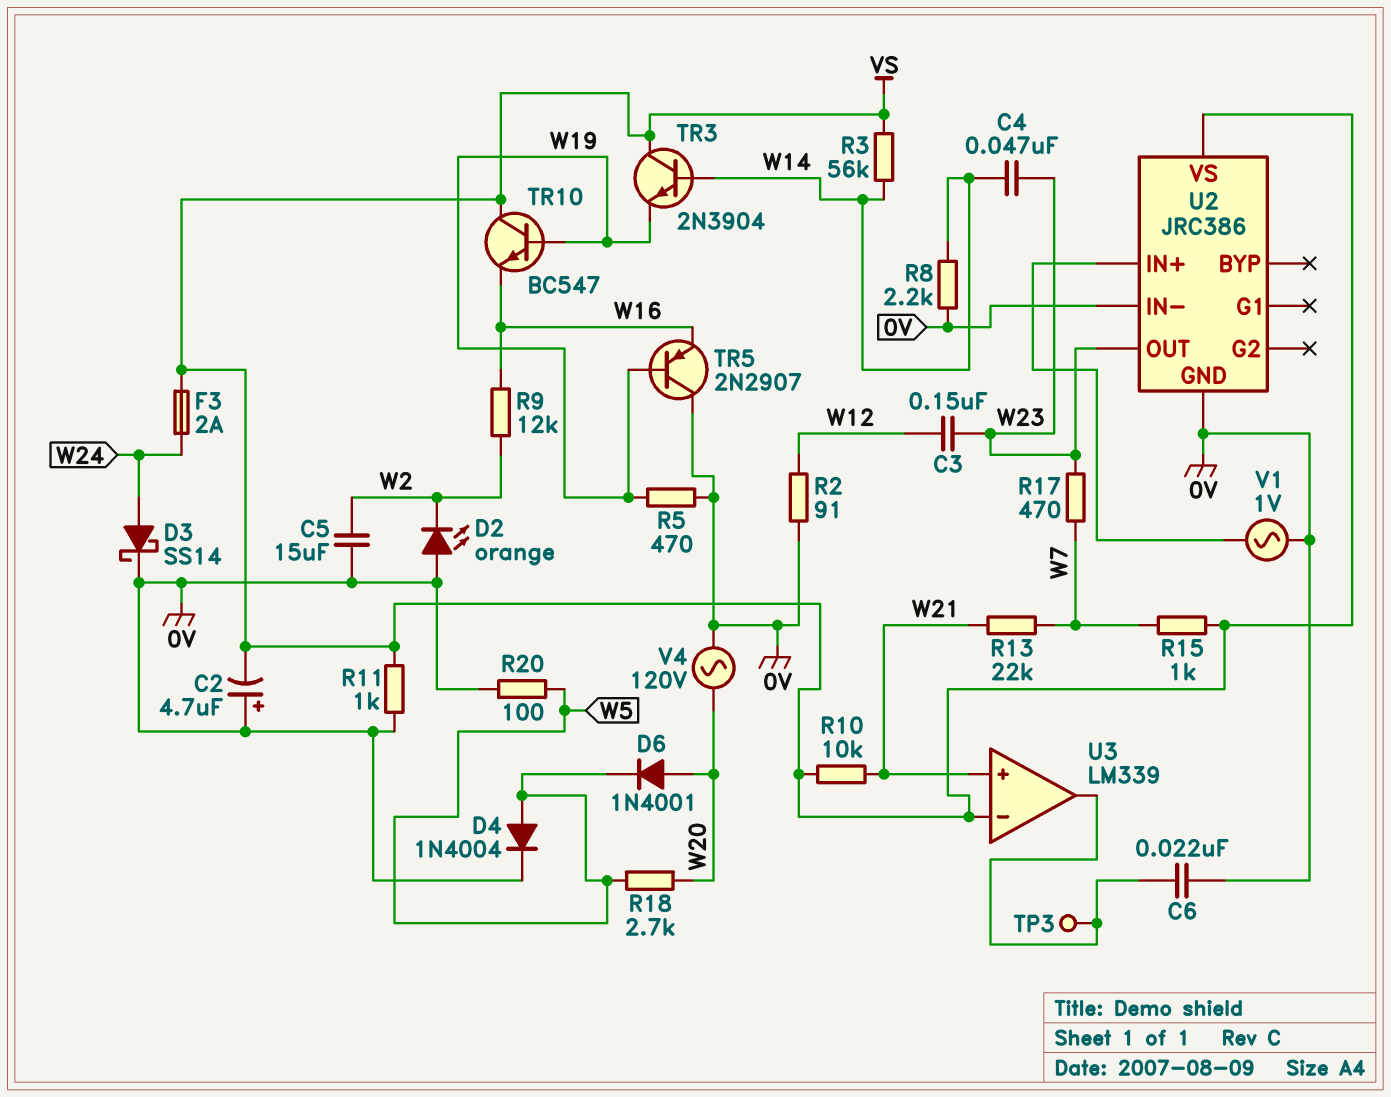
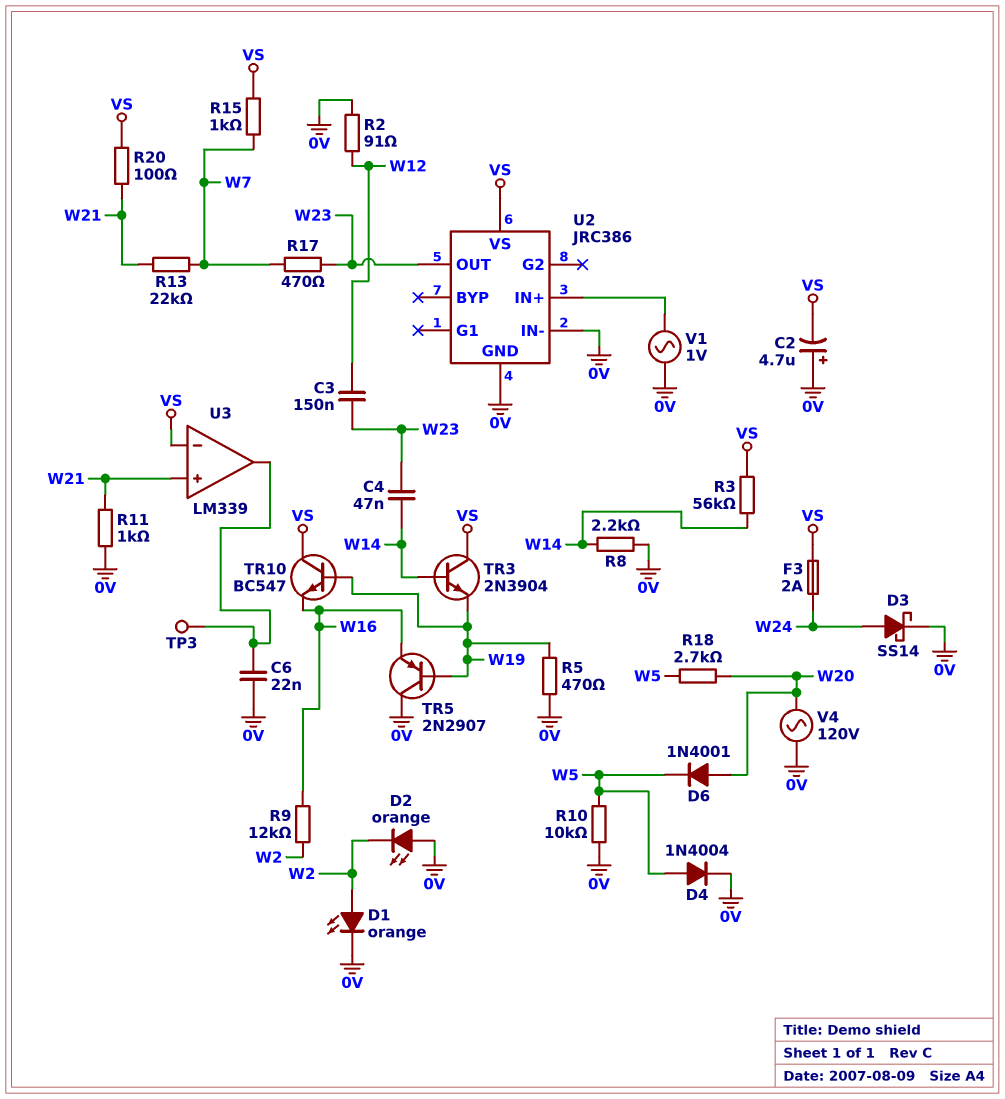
C5: 15uF (0V, W2) -> none
D1: none -> LED orange (A W2, K 0V)
R10: 10k (VS, W21) -> 10k (0V, W5)
R11: 1k (0V, VS) -> 1k (0V, W21)
R20: 100 (0V, W5) -> 100 (VS, W21)

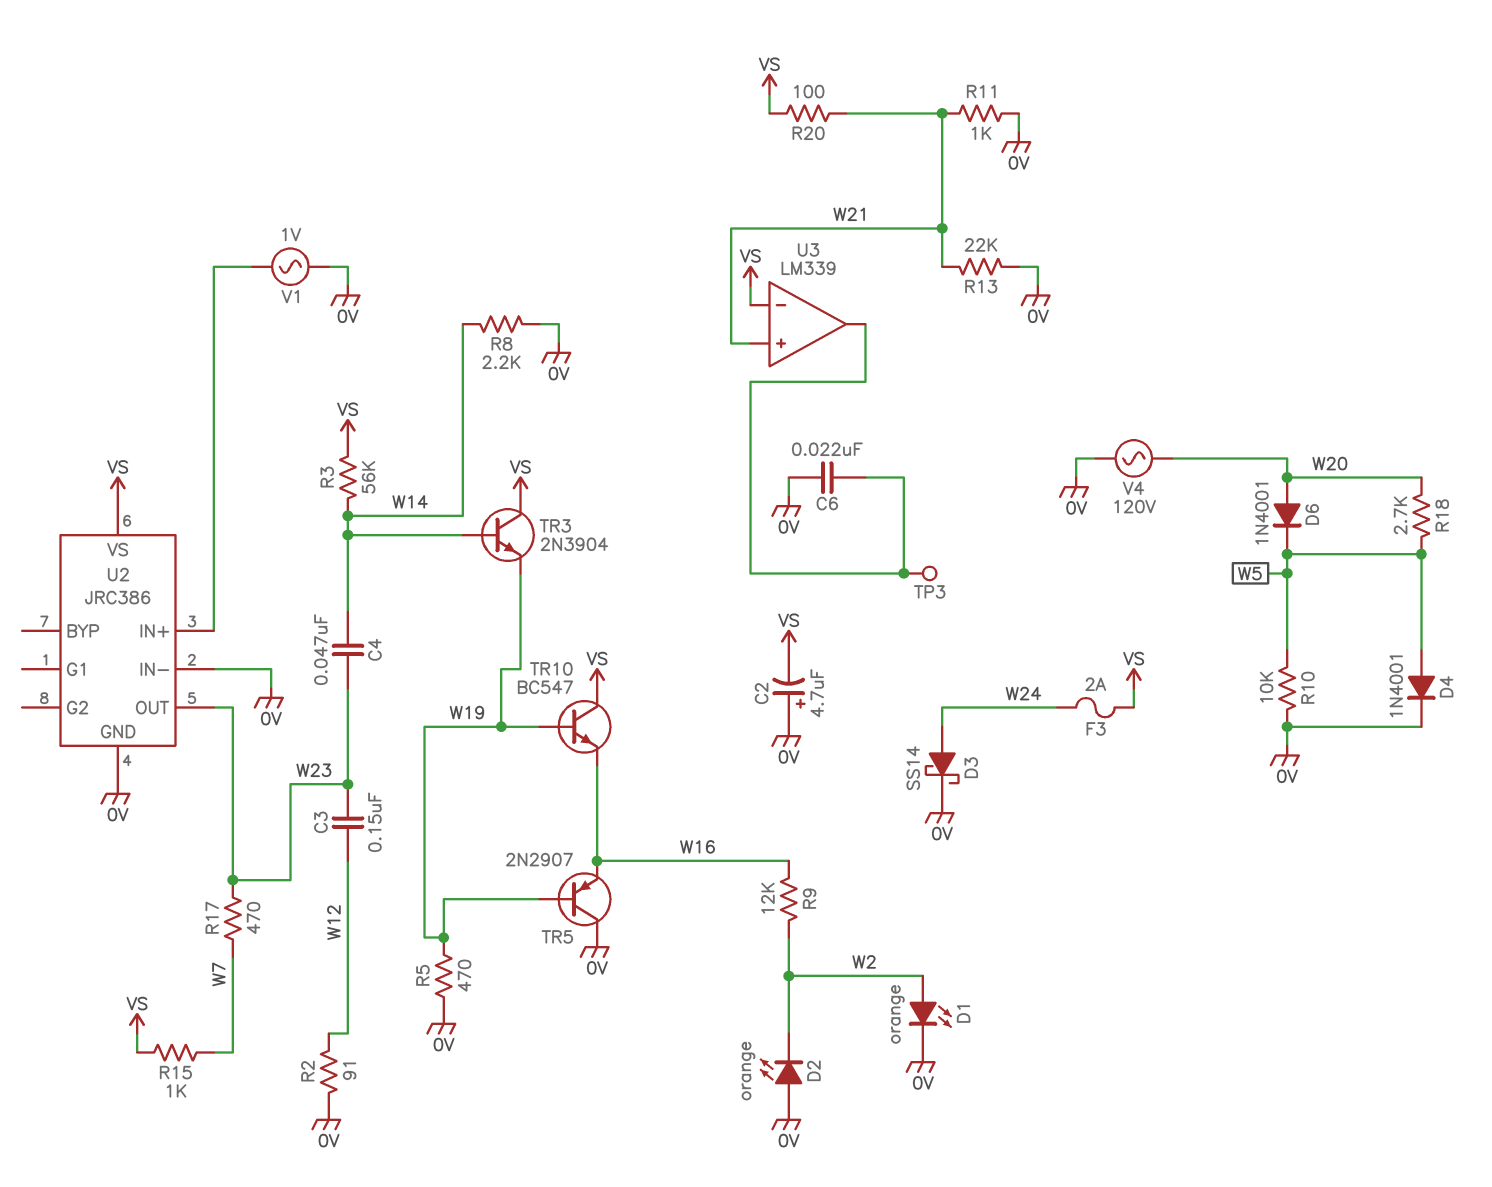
D4: diode 1N4004 (A W5, K 0V) -> diode 1N4001 (A W5, K 0V)
R13: 22k (W7, W21) -> 22k (0V, W21)

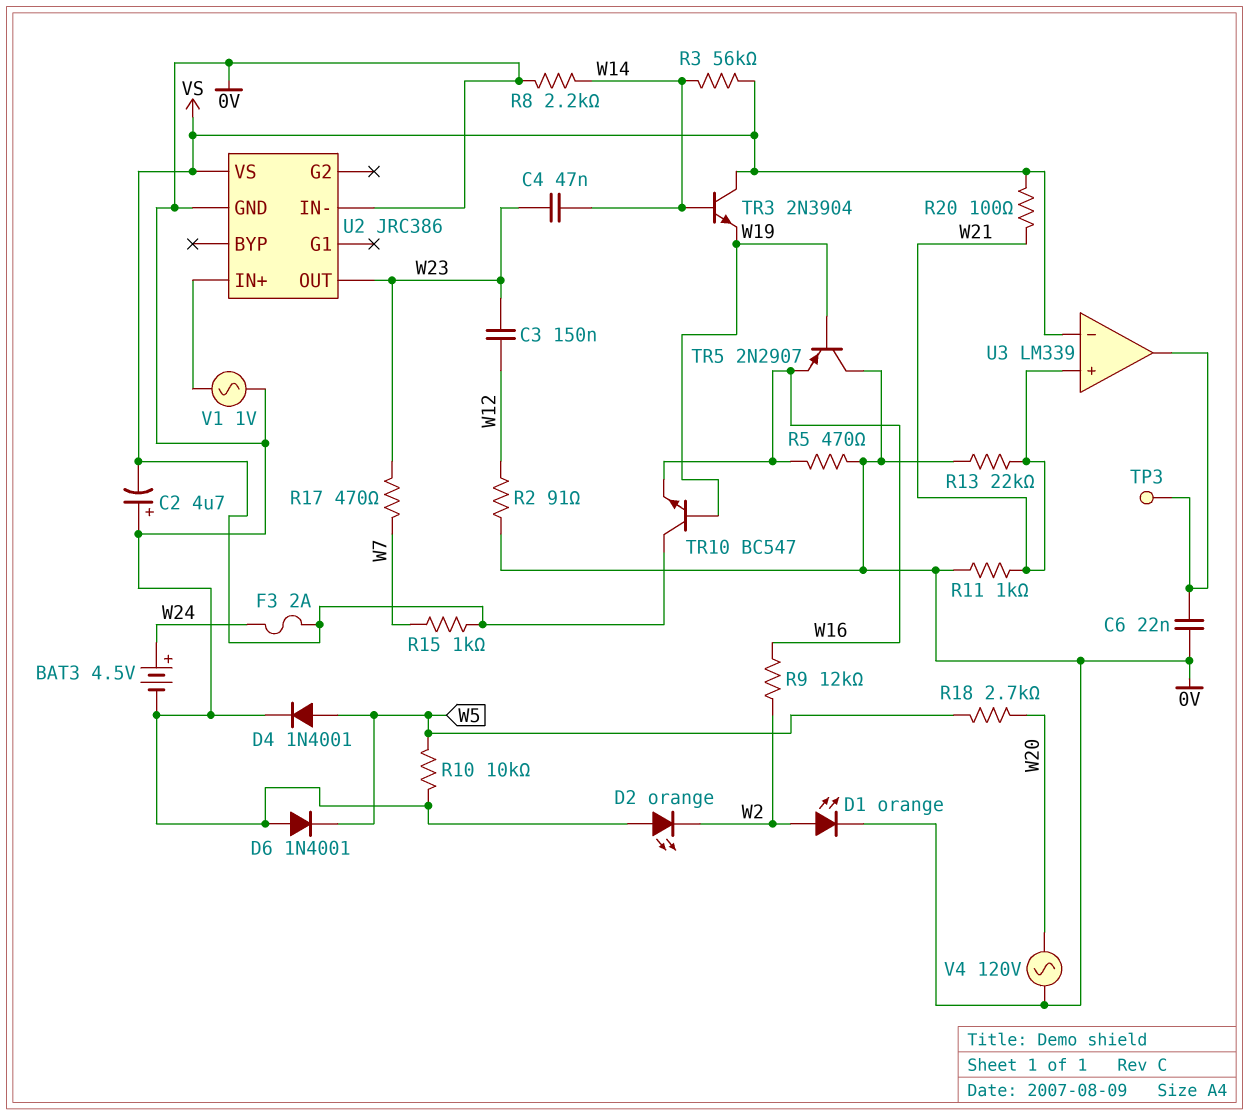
BAT3: none -> 4.5V (plus W24, minus 0V)
D3: schottky SS14 (A W24, K 0V) -> none
D6: diode 1N4001 (A W20, K W5) -> diode 1N4001 (A 0V, K W5)
R5: 470 (0V, W19) -> 470 (0V, W16)

